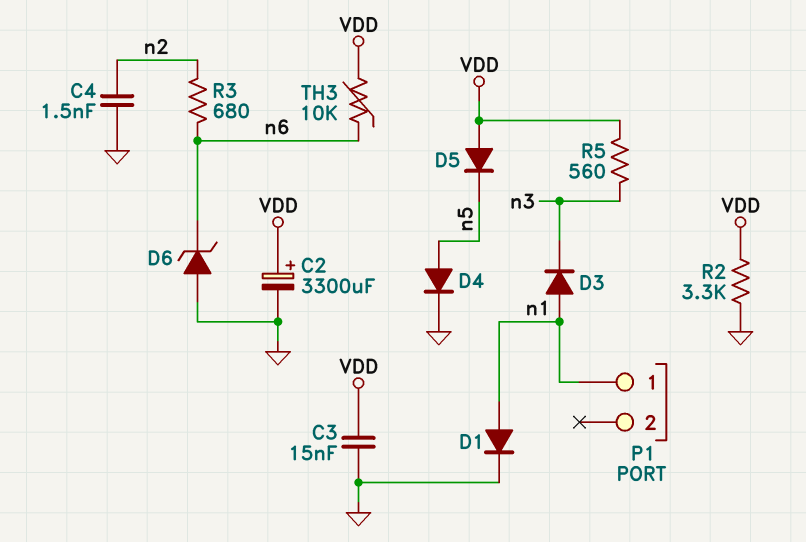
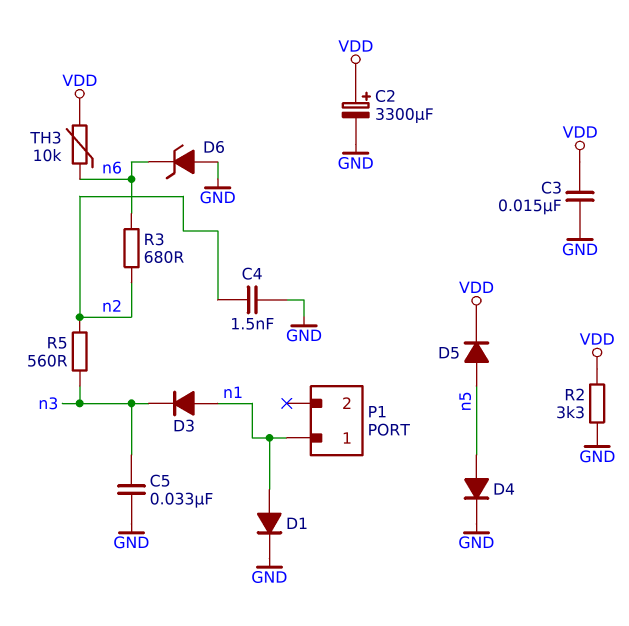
C5: none -> 33nF (GND, n3)
D5: diode (A VDD, K n5) -> diode (A n5, K VDD)
R5: 560 (VDD, n3) -> 560 (n2, n3)

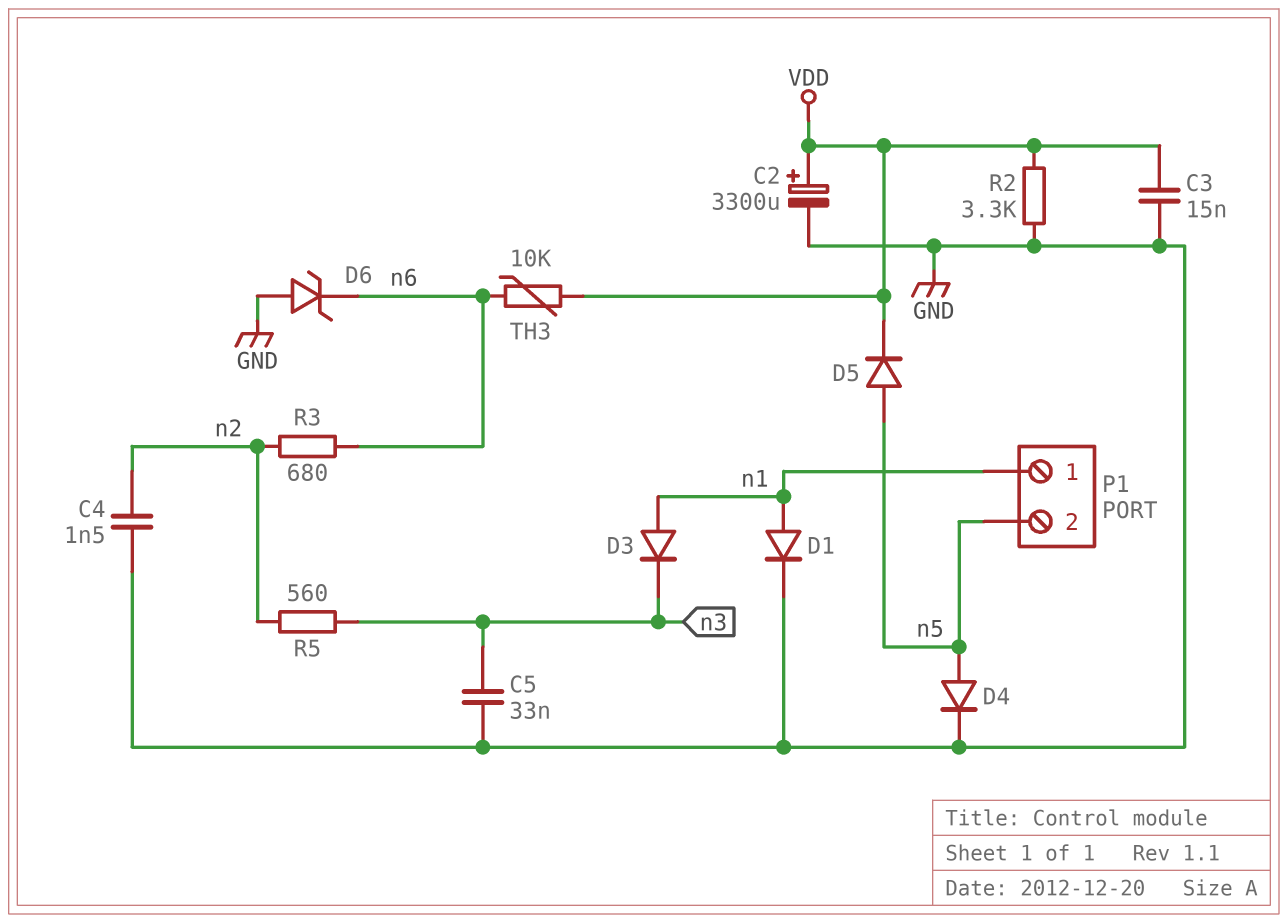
P1 pin 2: none -> n5

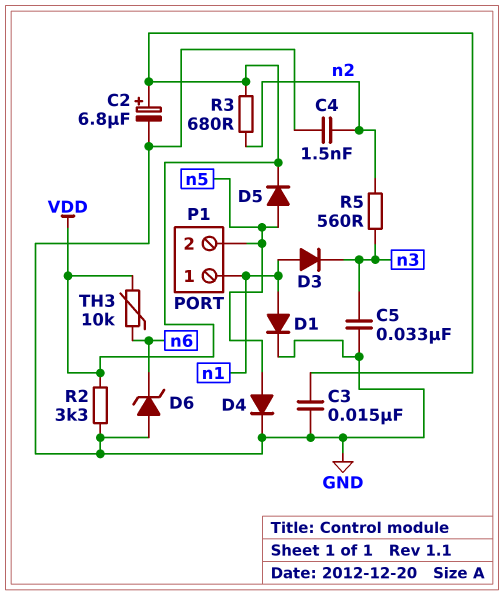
C2: 3300uF (plus VDD, minus GND) -> 6.8uF (plus VDD, minus GND)
R3: 680 (n2, n6) -> 680 (VDD, n2)

